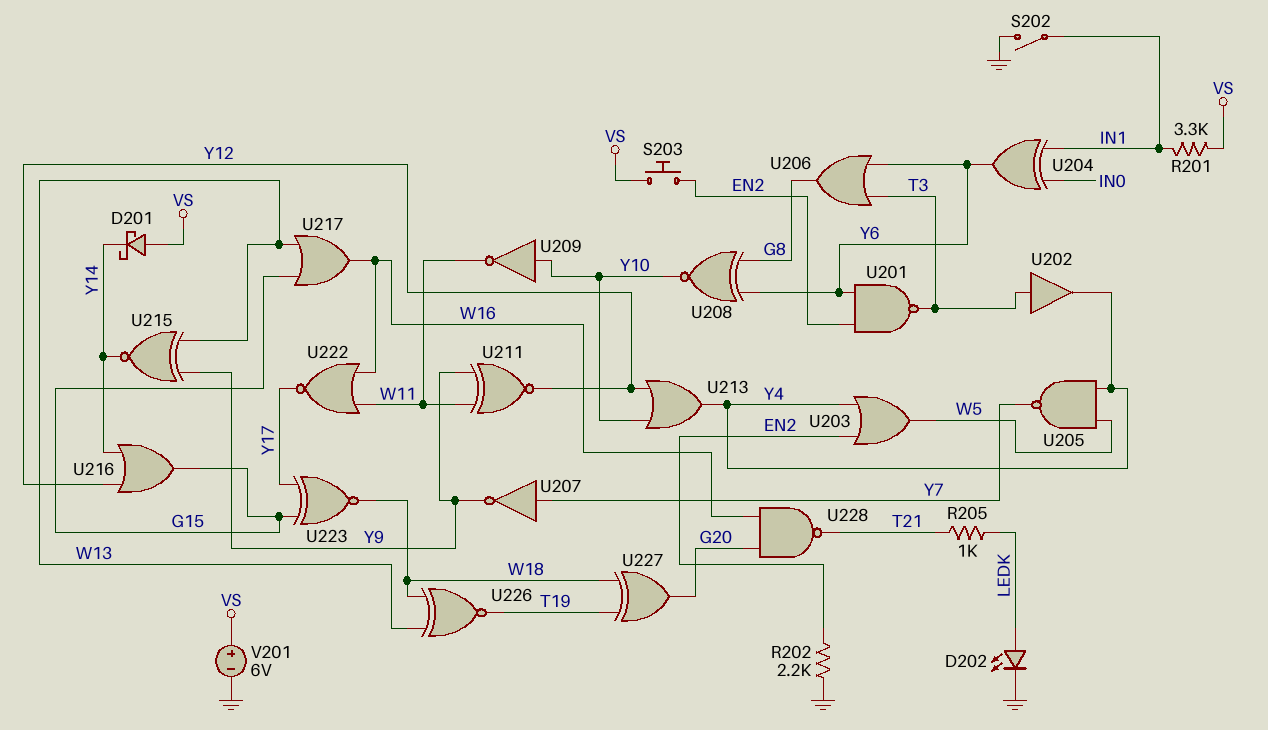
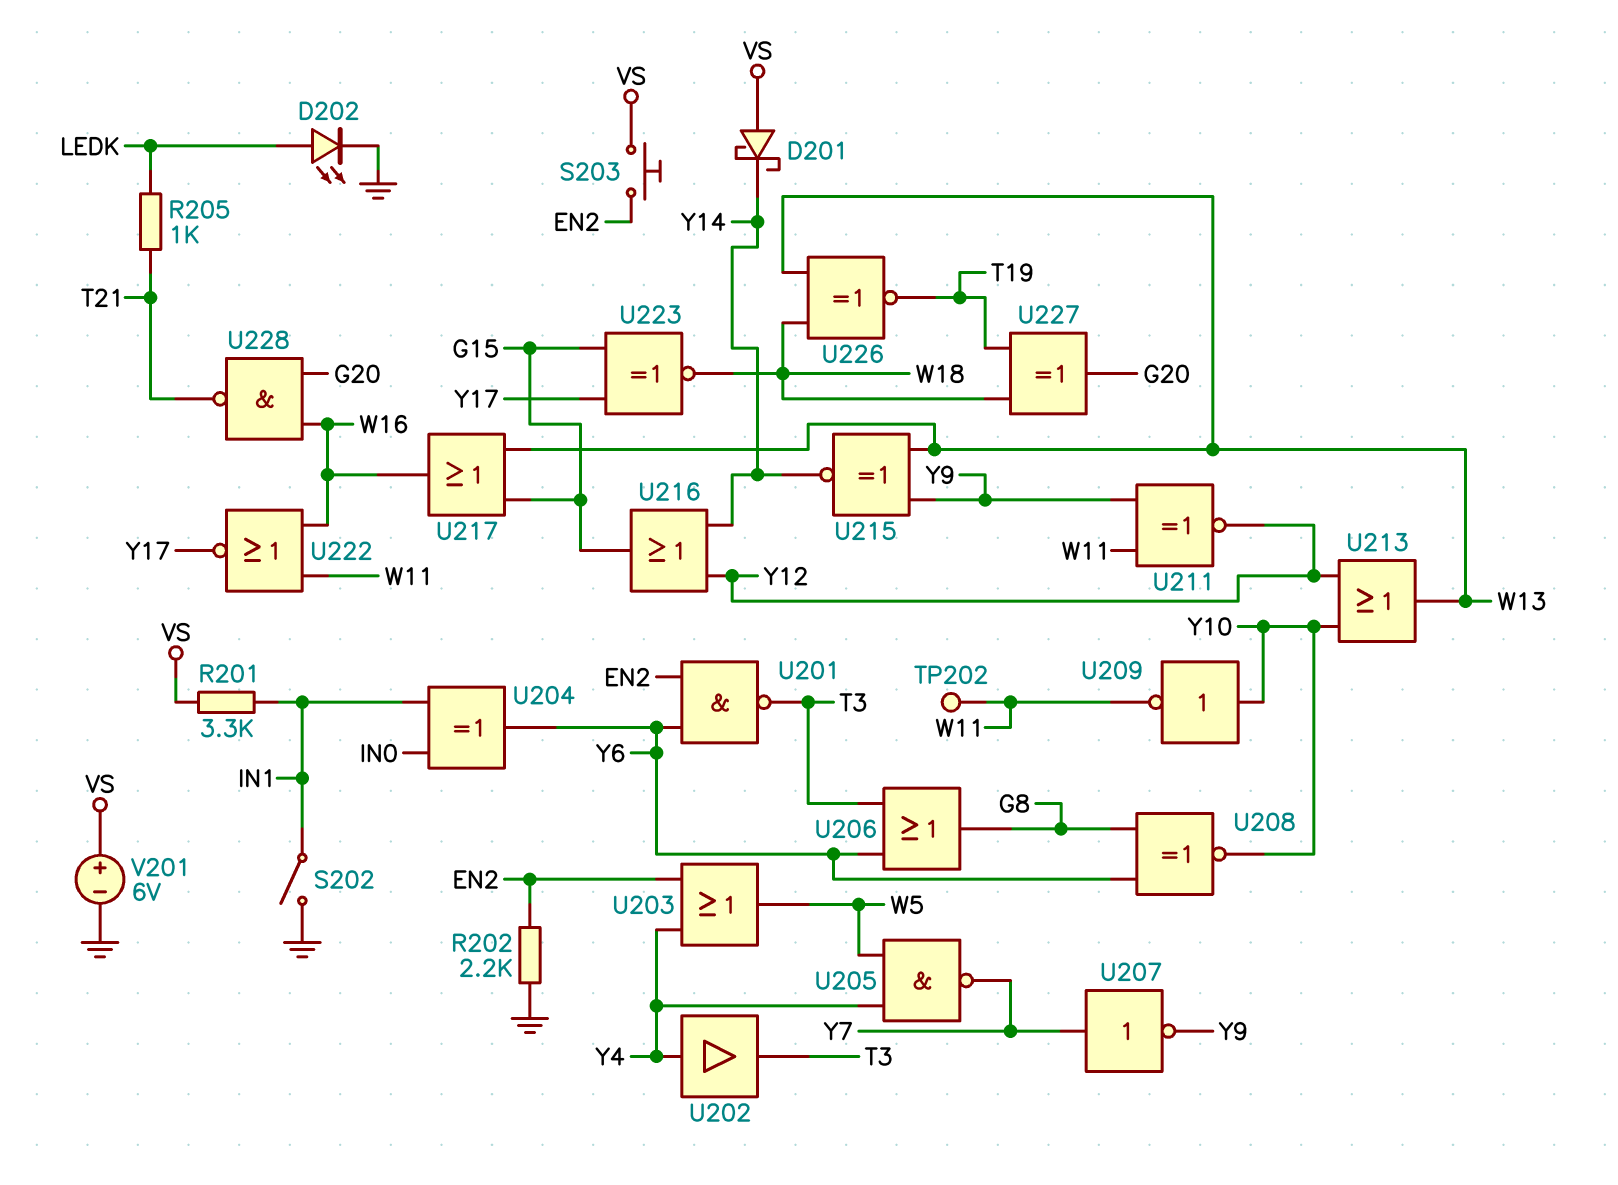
TP202: none -> test point (W11)
U202: buffer (in T3, out Y4) -> buffer (in Y4, out T3)
U213: OR (in Y10, in Y12, out Y4) -> OR (in Y10, in Y12, out W13)

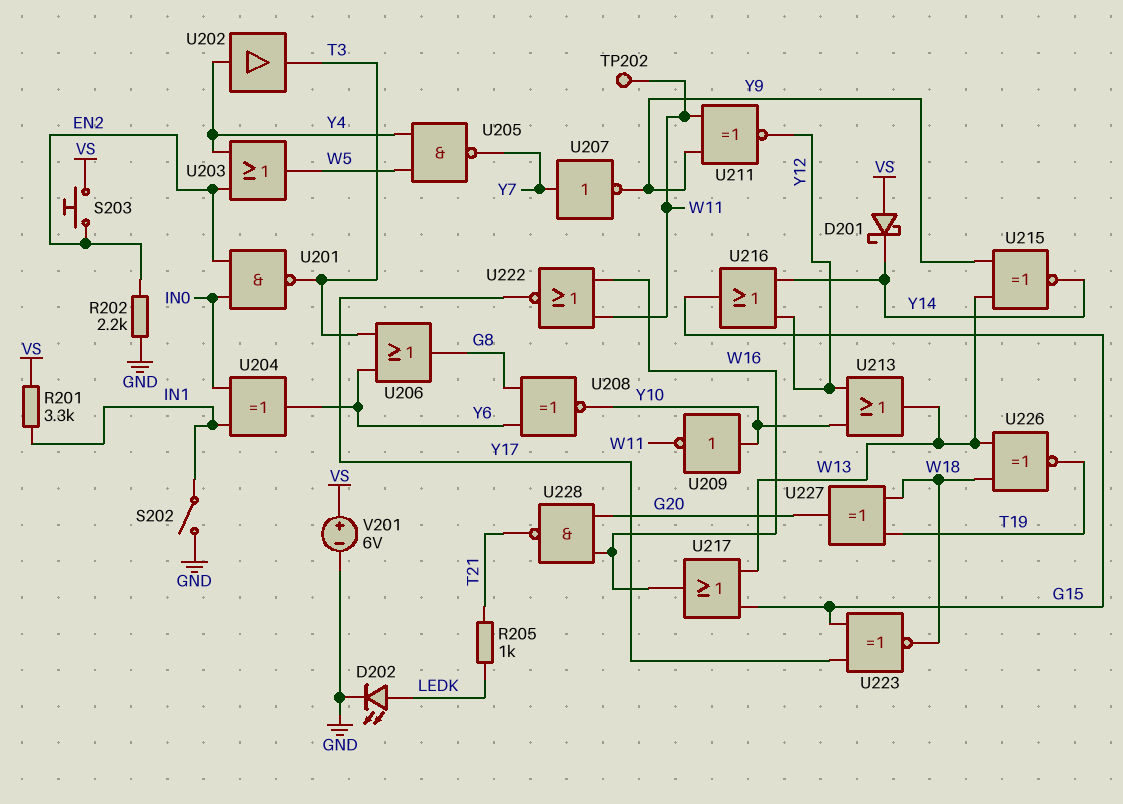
U201: NAND (in EN2, in Y6, out T3) -> NAND (in EN2, in IN0, out T3)

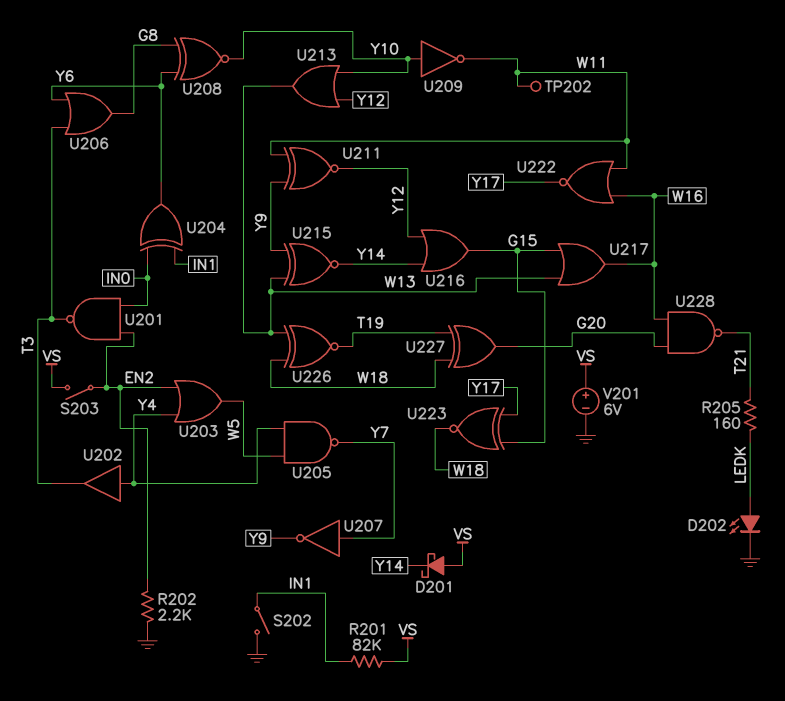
R201: 3.3k (IN1, VS) -> 82k (IN1, VS)
R205: 1k (LEDK, T21) -> 160 (LEDK, T21)
S203: button (EN2, VS) -> switch (EN2, VS)

